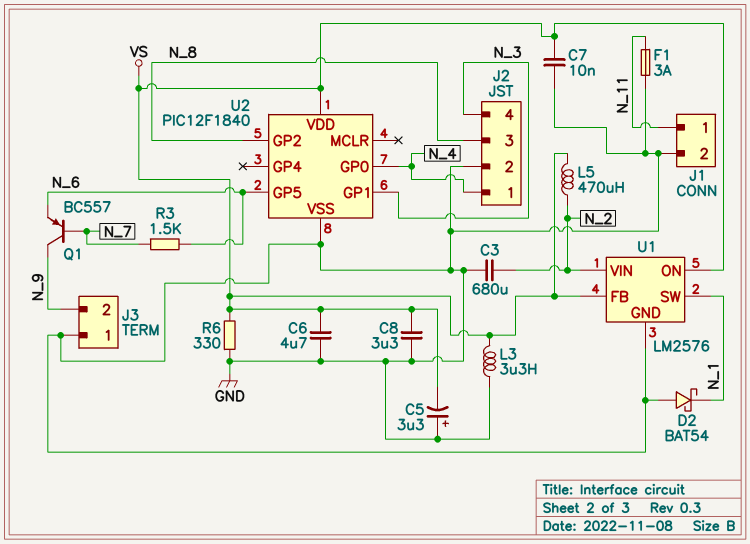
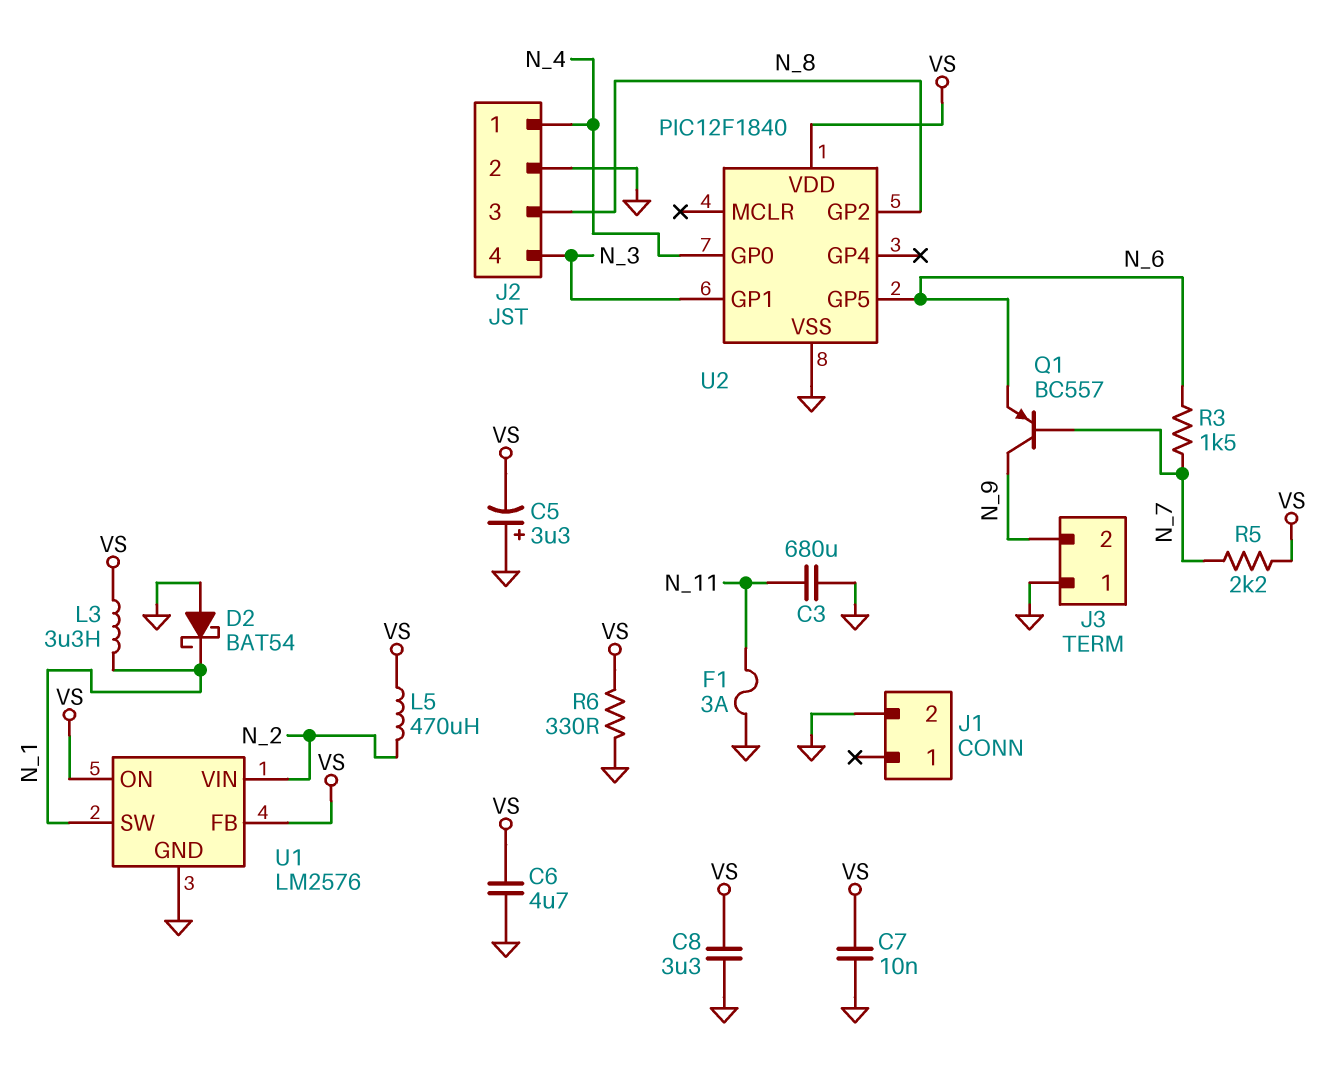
C3: 680uF (GND, N_2) -> 680uF (GND, N_11)
J1 pin 1: N_11 -> none
L3: 3.3uH (GND, VS) -> 3.3uH (N_1, VS)
R5: none -> 2.2k (N_7, VS)

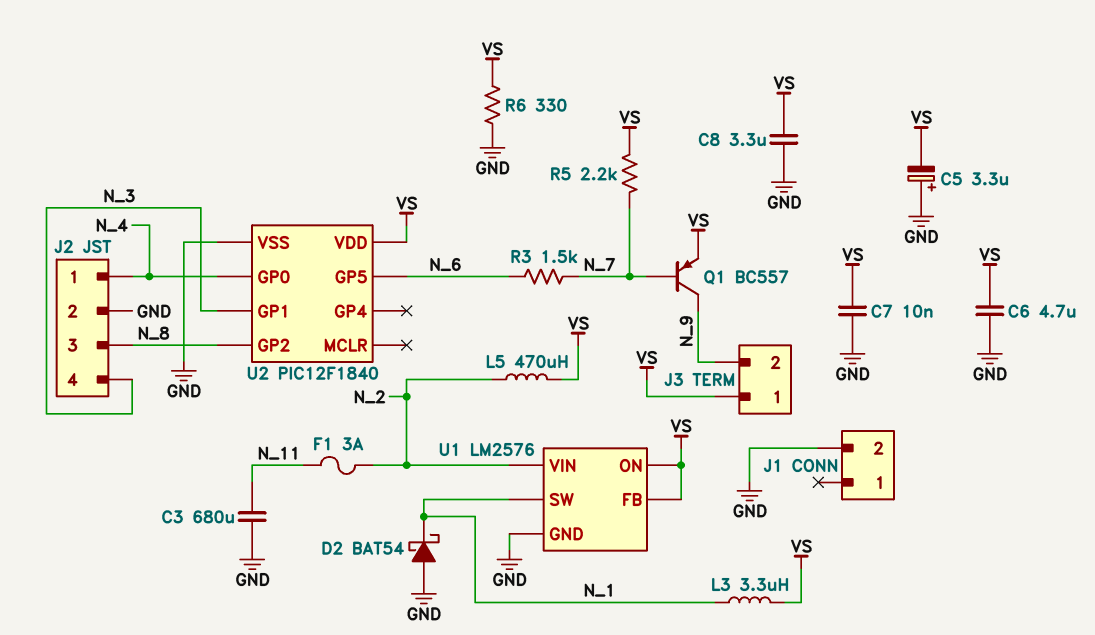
F1: 3A (GND, N_11) -> 3A (N_2, N_11)
J3 pin 1: GND -> VS
Q1: PNP BC557 (B N_7, C N_9, E N_6) -> PNP BC557 (B N_7, C N_9, E VS)

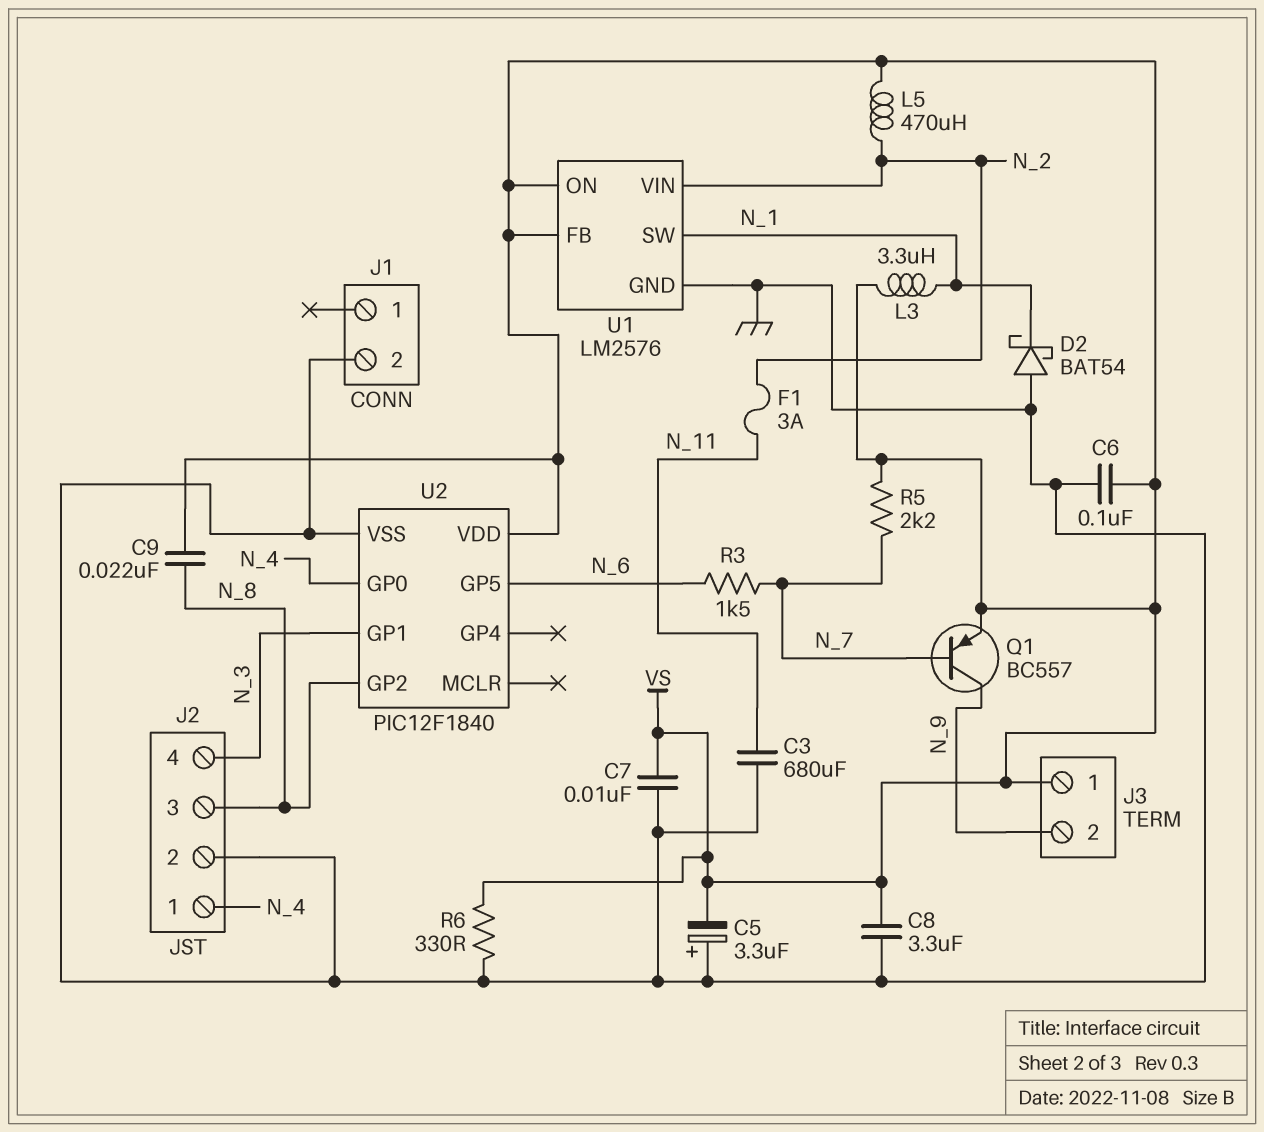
C6: 4.7uF (GND, VS) -> 100nF (GND, VS)
C9: none -> 22nF (N_8, VS)

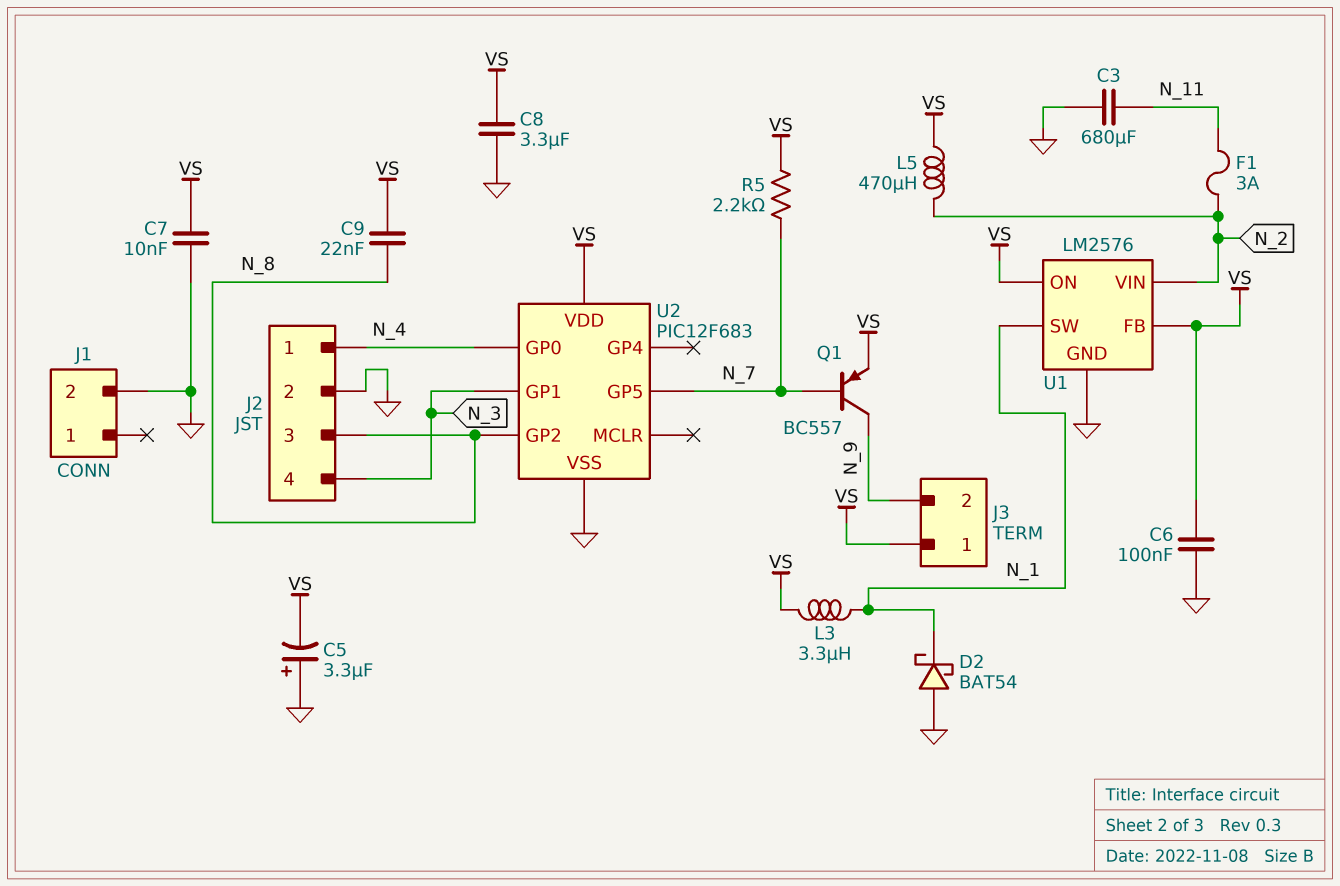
R3: 1.5k (N_6, N_7) -> none
R6: 330 (GND, VS) -> none
U2: PIC12F1840 -> PIC12F683
U2 pin GP5: N_6 -> N_7

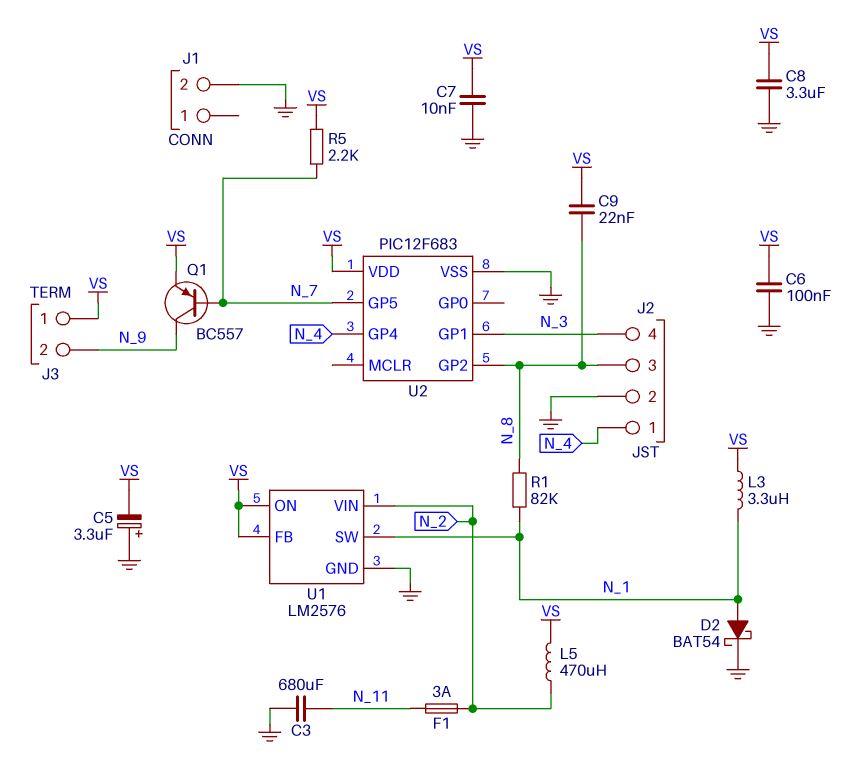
D2: schottky BAT54 (A GND, K N_1) -> schottky BAT54 (A N_1, K GND)
R1: none -> 82k (N_1, N_8)
U2 pin GP0: N_4 -> none
U2 pin GP4: none -> N_4

